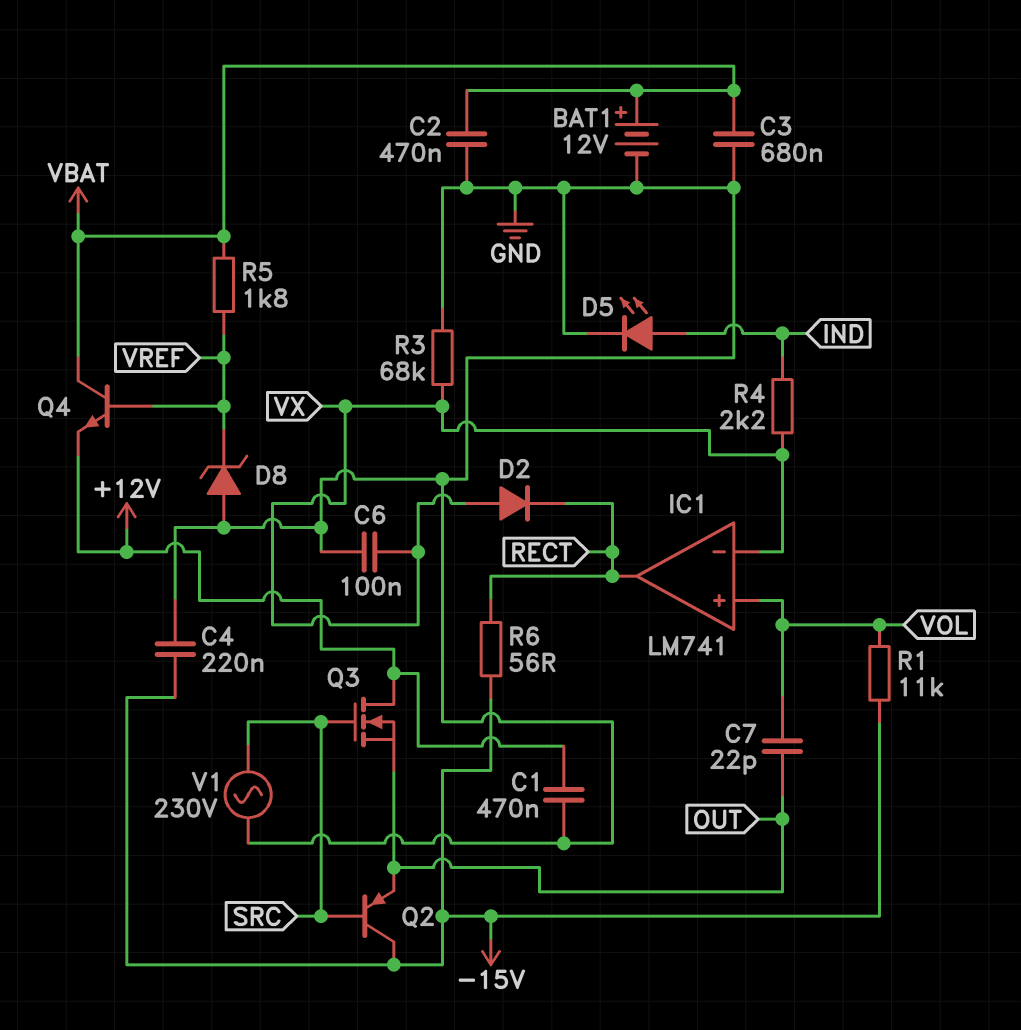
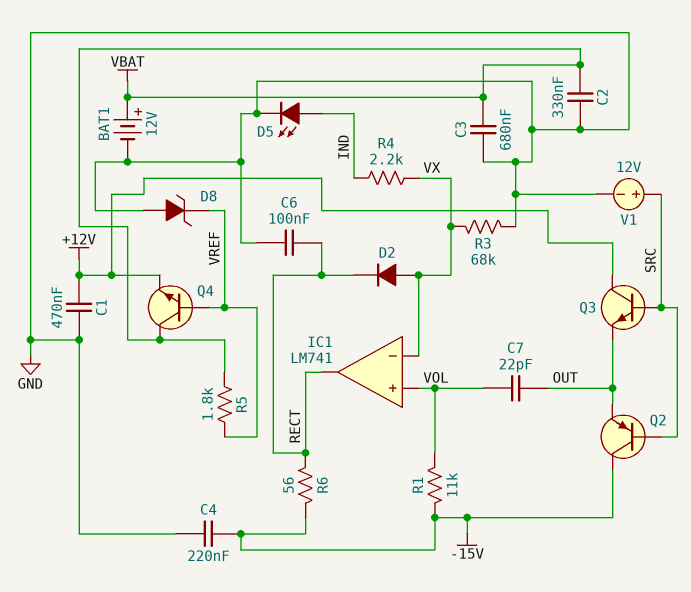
C2: 470nF (GND, VBAT) -> 330nF (GND, VBAT)
C6: 100nF (GND, VX) -> 100nF (GND, RECT)
Q3: NMOS (G SRC, D +12V, S OUT) -> NPN (B SRC, C +12V, E OUT)
V1: AC 230V (GND, SRC) -> 12V (plus SRC, minus GND)

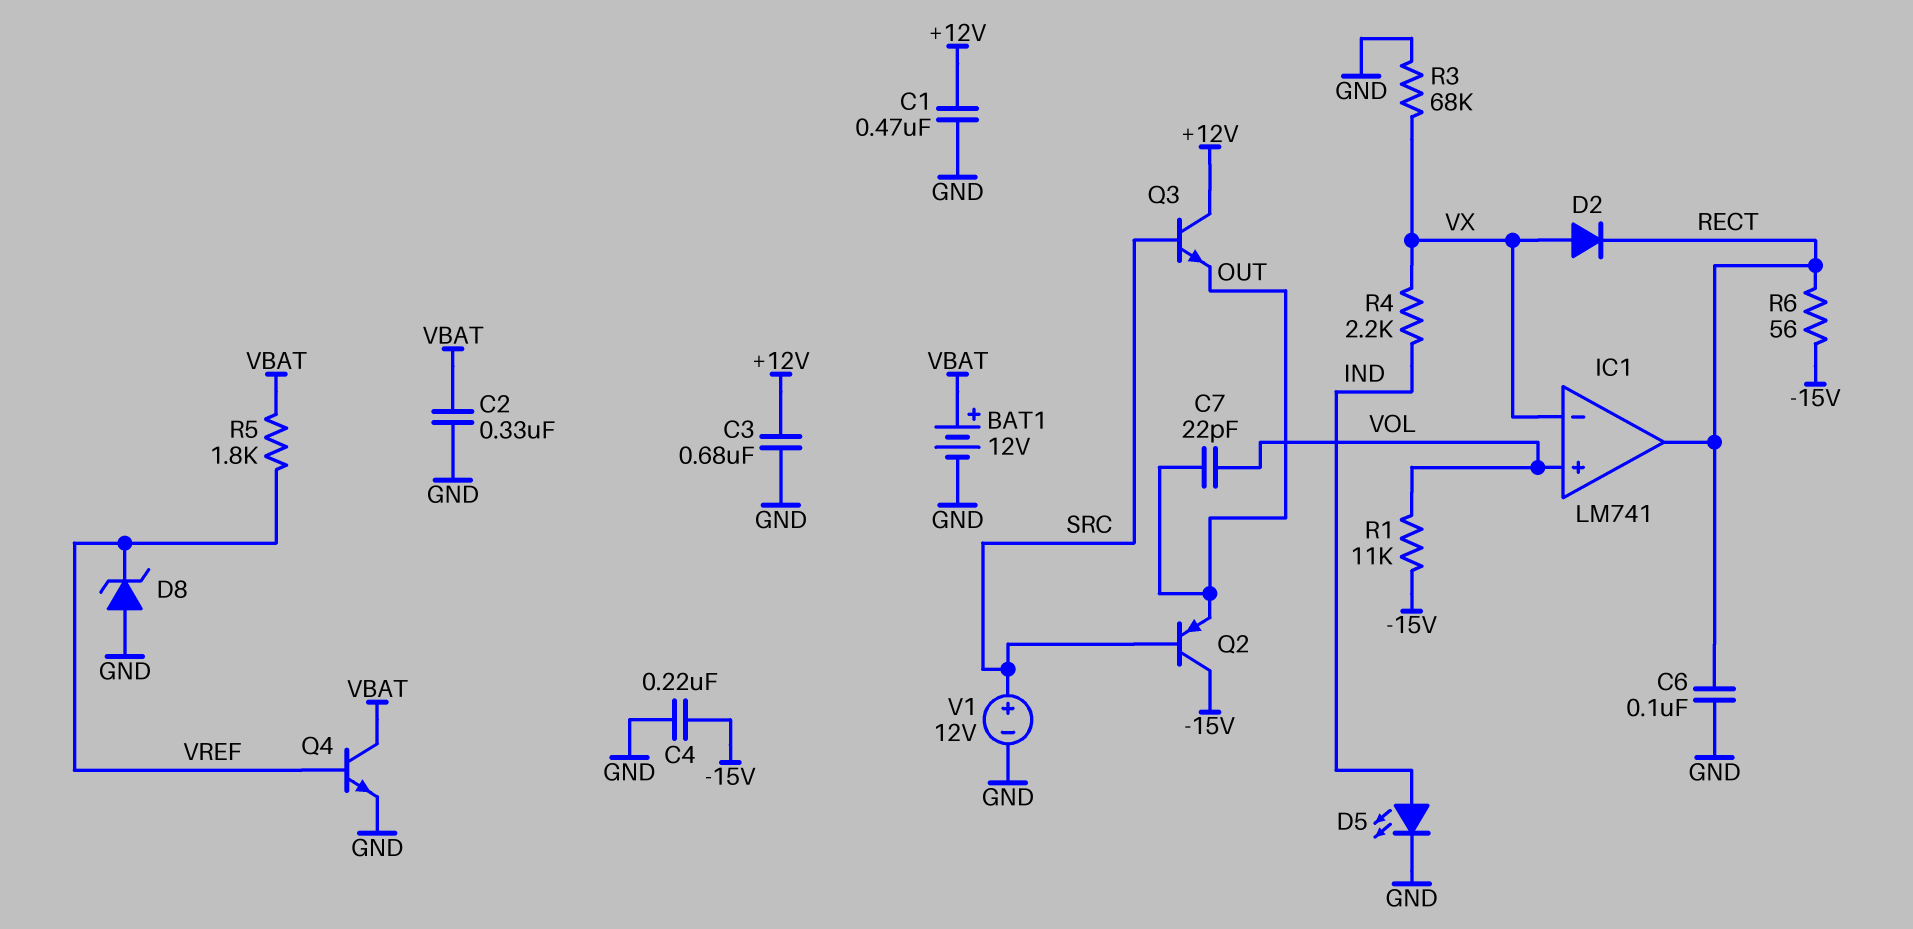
C3: 680nF (GND, VBAT) -> 680nF (+12V, GND)
Q4: NPN (B VREF, C VBAT, E +12V) -> NPN (B VREF, C VBAT, E GND)

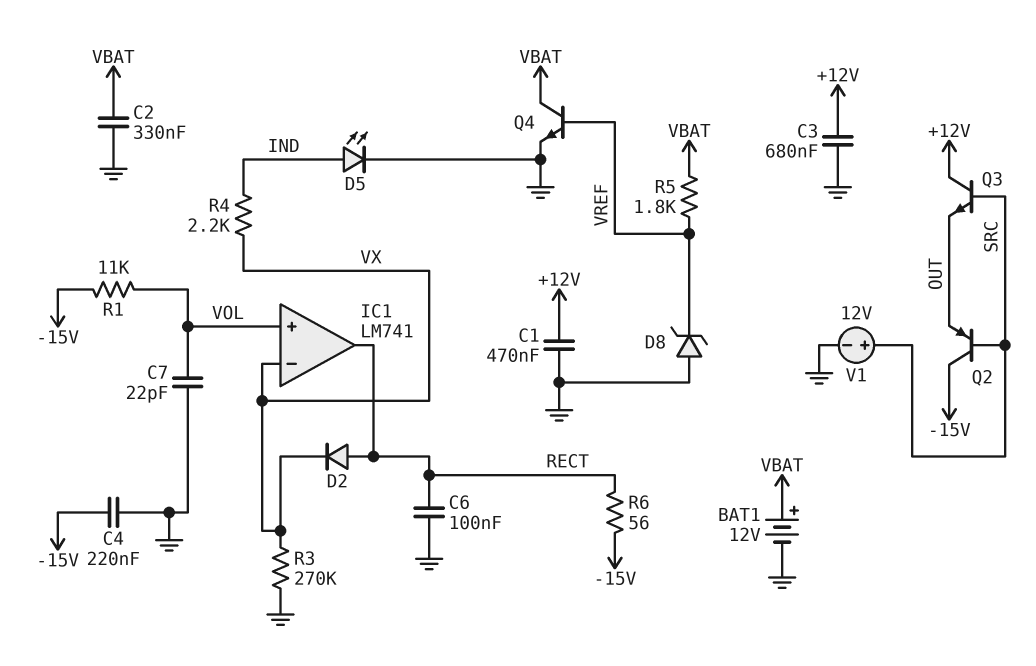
C7: 22pF (OUT, VOL) -> 22pF (GND, VOL)
D2: diode (A VX, K RECT) -> diode (A RECT, K VX)
R3: 68k (GND, VX) -> 270k (GND, VX)

